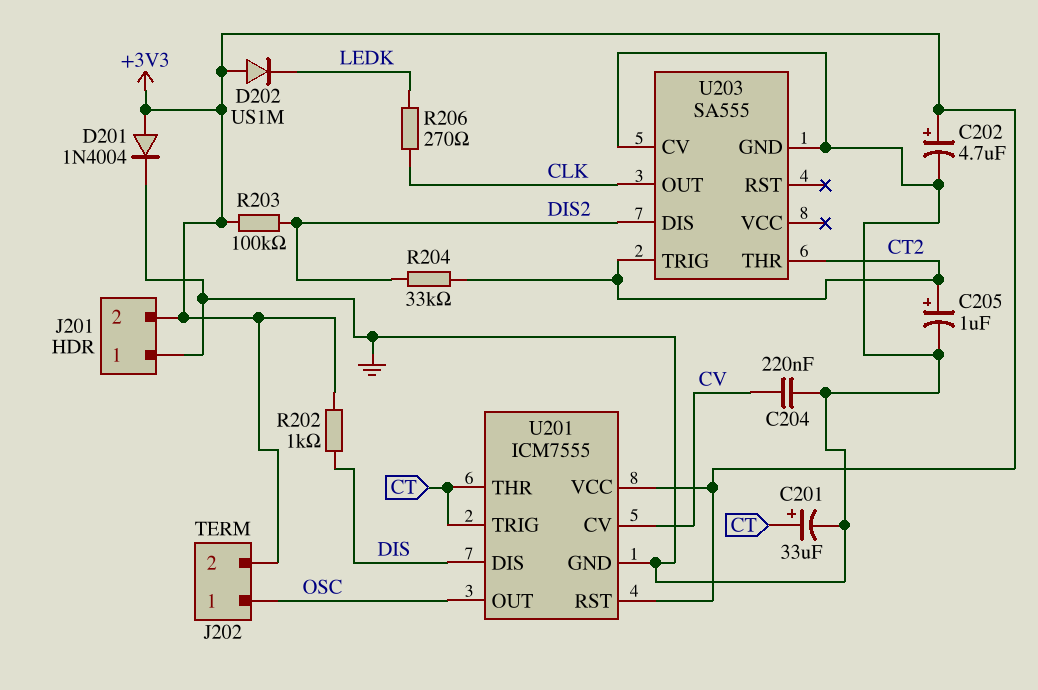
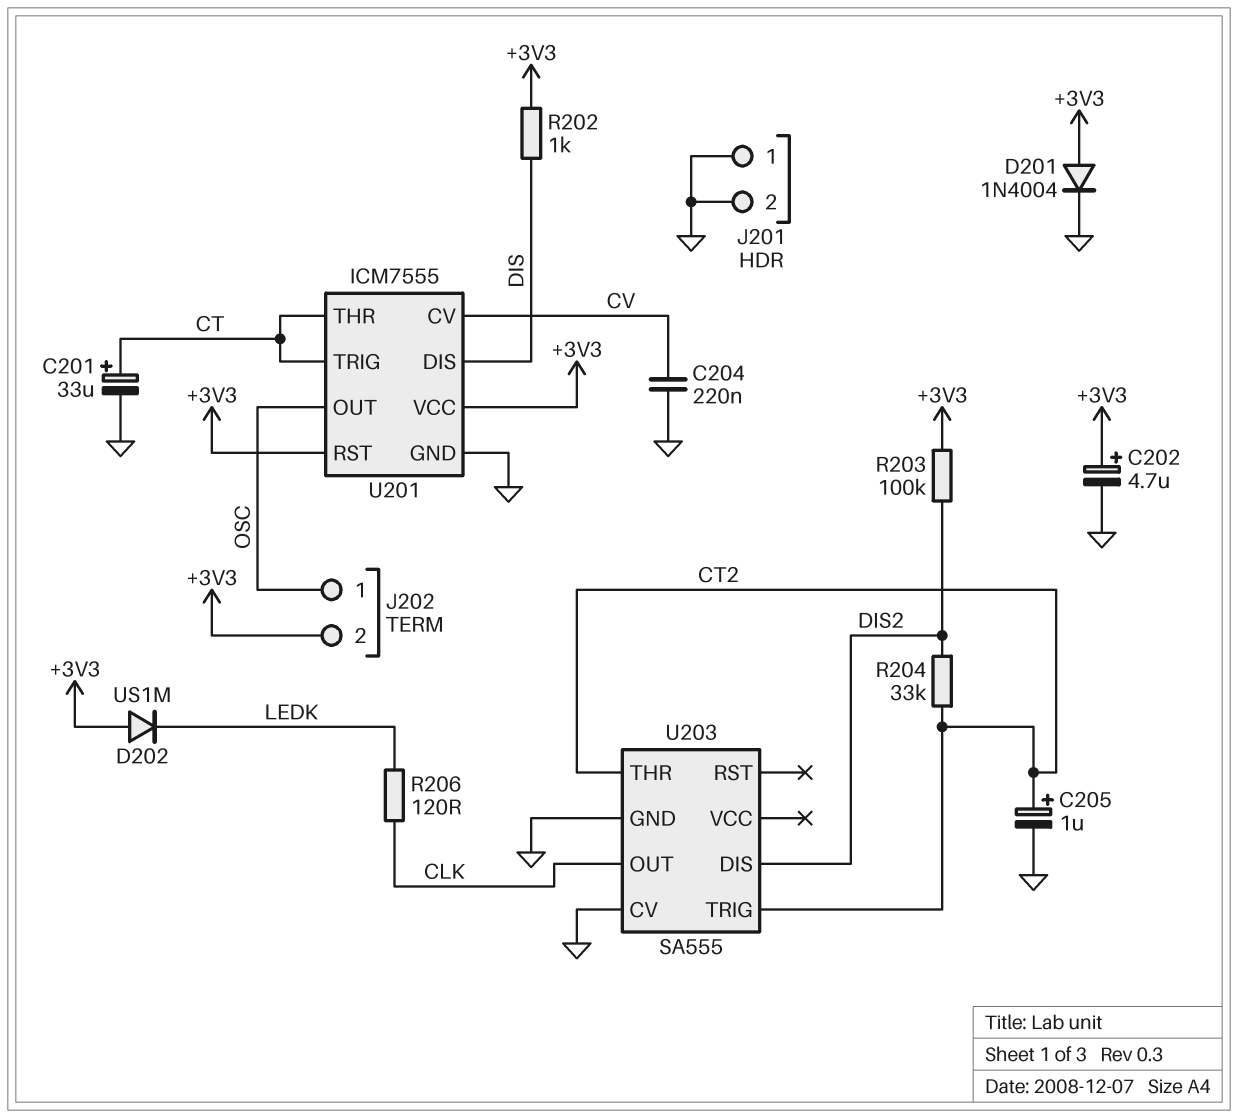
J201 pin 2: +3V3 -> GND
R206: 270 (CLK, LEDK) -> 120 (CLK, LEDK)

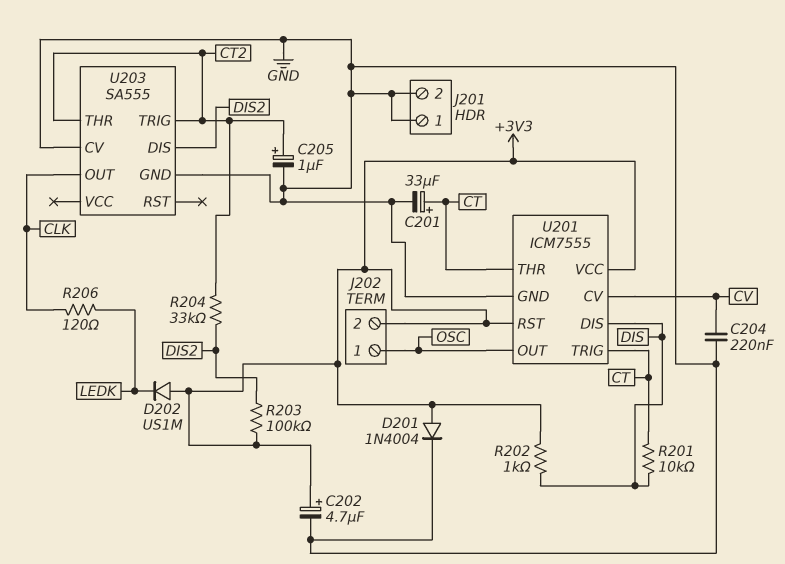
R201: none -> 10k (CT, DIS)

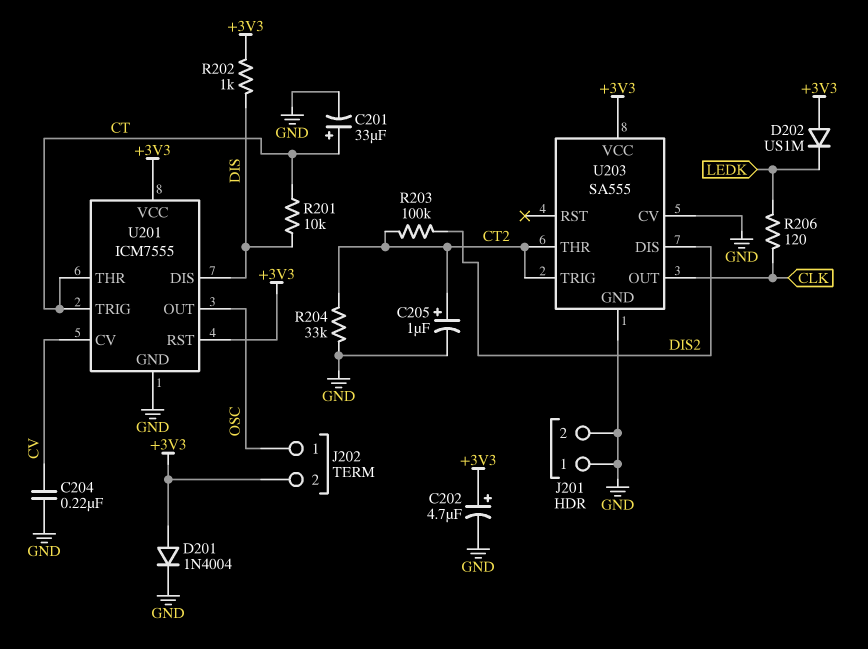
R203: 100k (+3V3, DIS2) -> 100k (CT2, DIS2)
R204: 33k (CT2, DIS2) -> 33k (CT2, GND)
U203 pin VCC: none -> +3V3

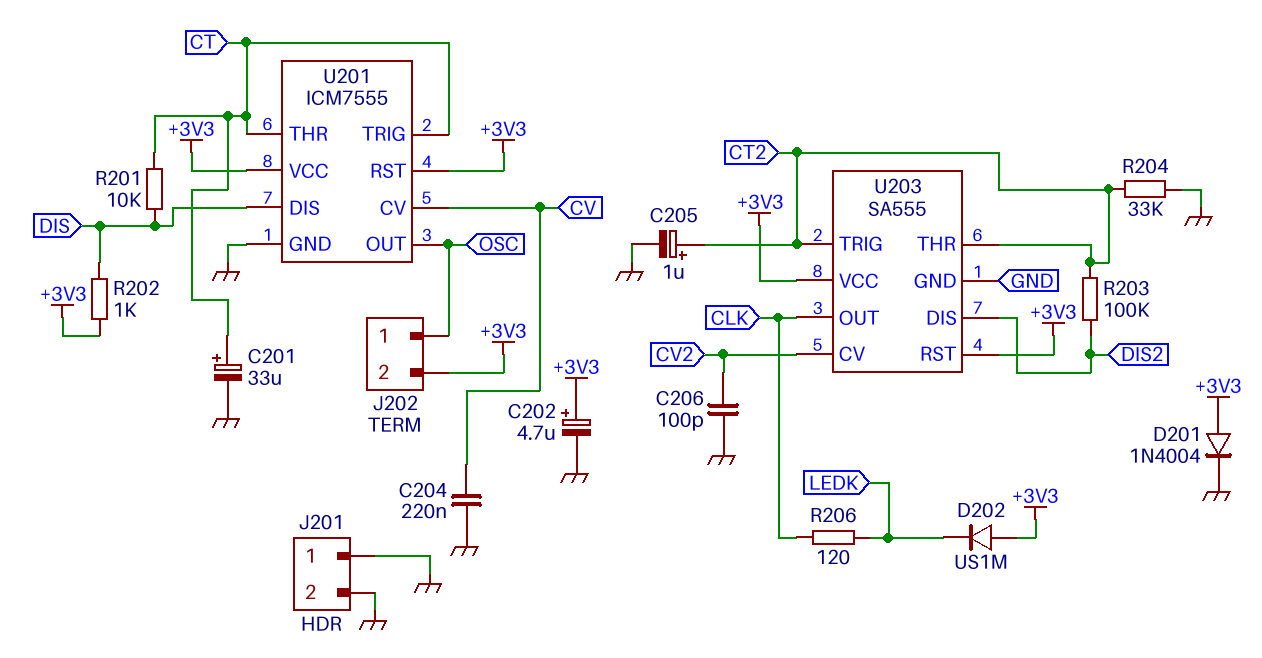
C206: none -> 100pF (CV2, GND)
U203 pin CV: GND -> CV2
U203 pin RST: none -> +3V3

